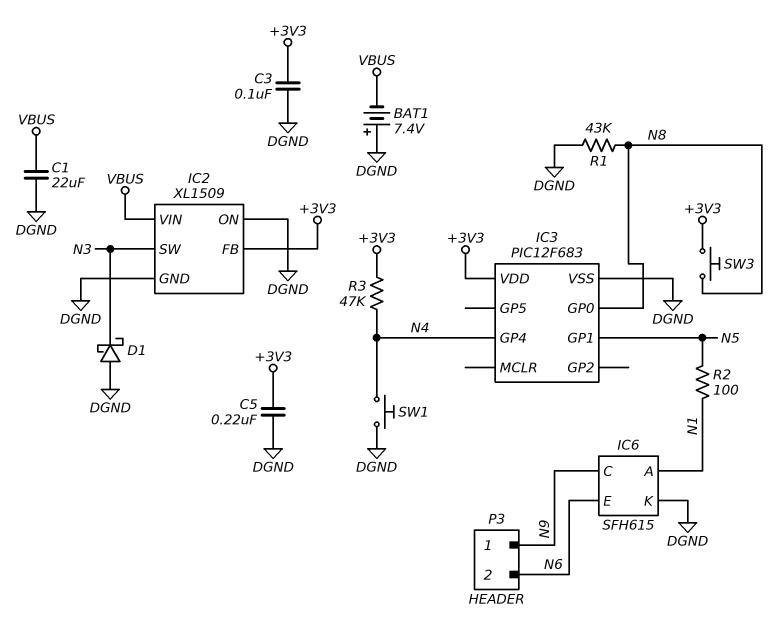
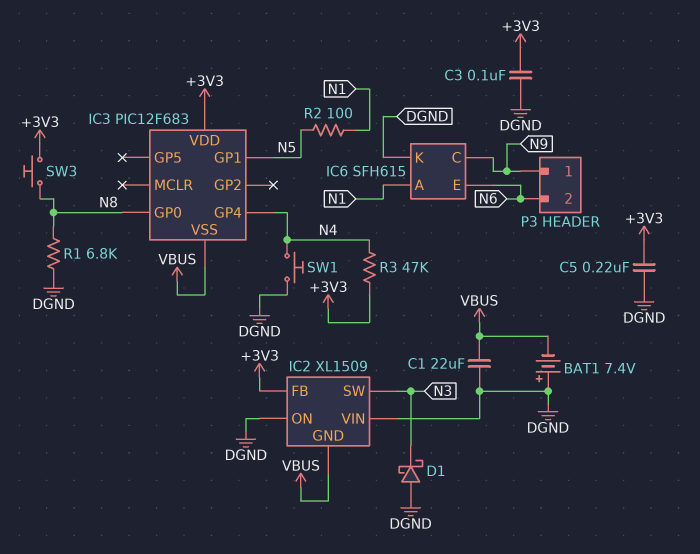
IC2 pin GND: DGND -> VBUS
IC2 pin VIN: VBUS -> DGND
IC3 pin VSS: DGND -> VBUS
R1: 43k (DGND, N8) -> 6.8k (DGND, N8)

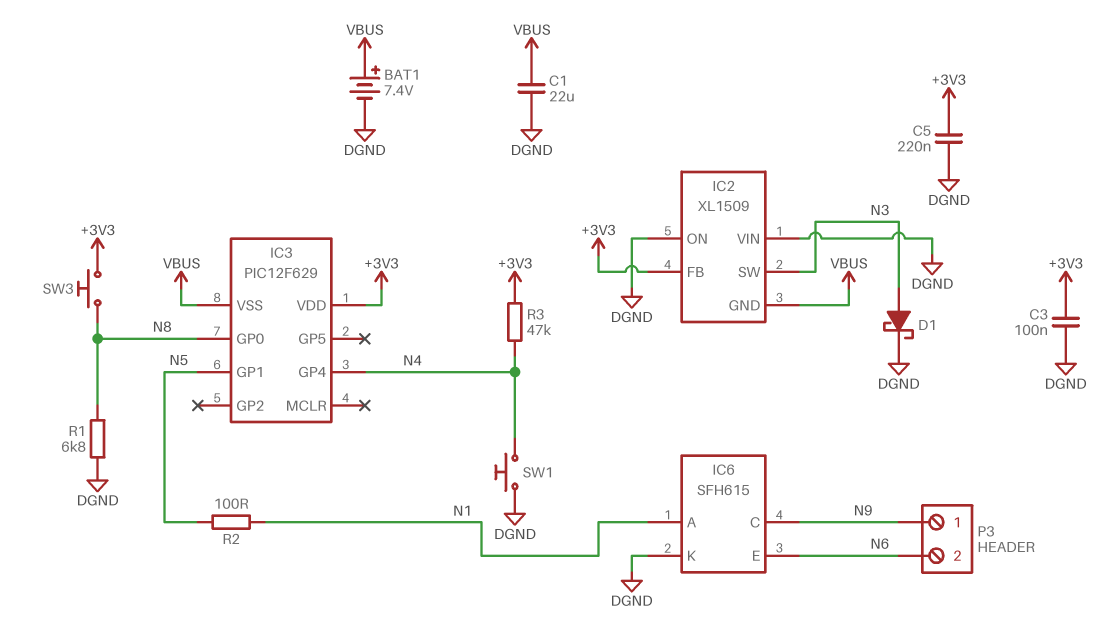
BAT1: 7.4V (plus DGND, minus VBUS) -> 7.4V (plus VBUS, minus DGND)
D1: schottky (A DGND, K N3) -> schottky (A N3, K DGND)
IC3: PIC12F683 -> PIC12F629

